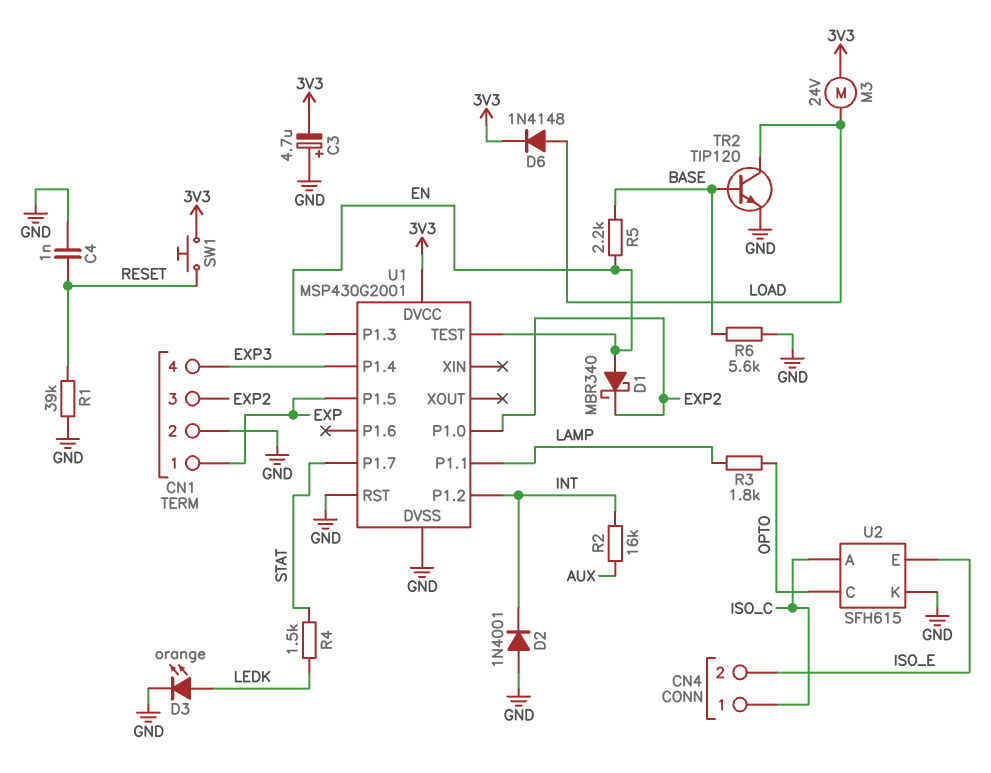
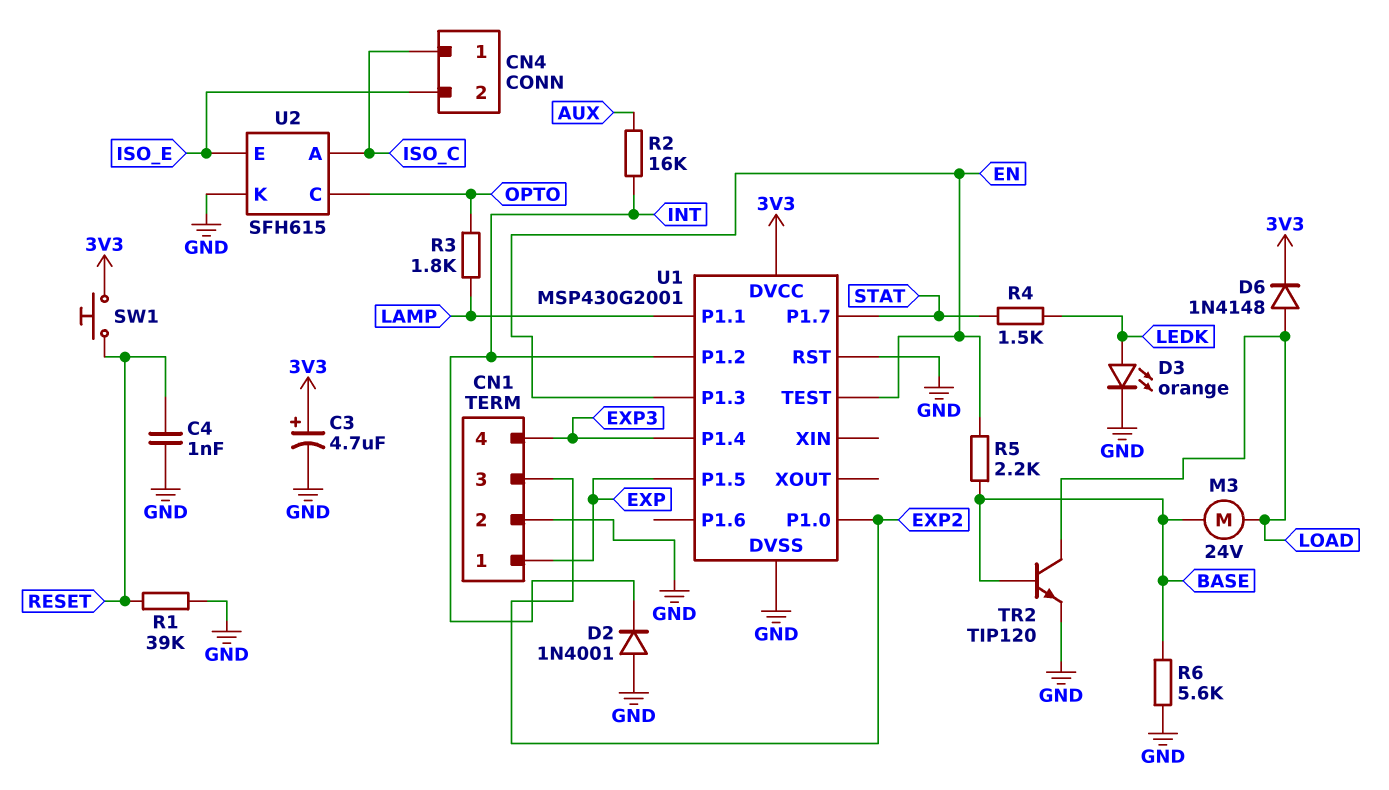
C3: 4.7uF (plus GND, minus 3V3) -> 4.7uF (plus 3V3, minus GND)
D1: schottky MBR340 (A EN, K EXP2) -> none
M3: motor 24V (3V3, LOAD) -> motor 24V (BASE, LOAD)

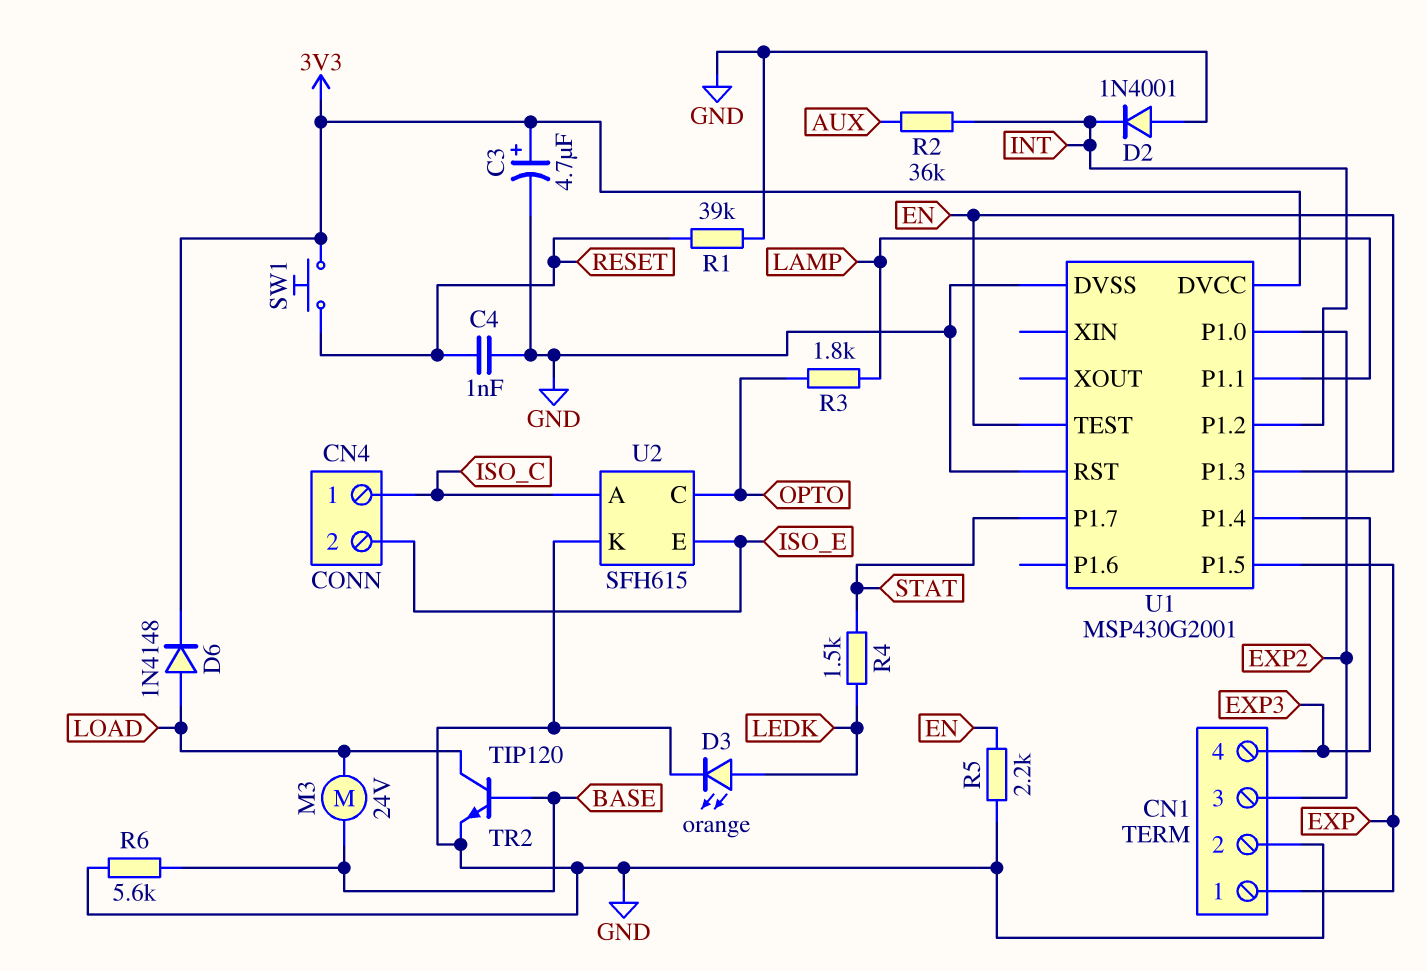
R2: 16k (AUX, INT) -> 36k (AUX, INT)
R5: 2.2k (BASE, EN) -> 2.2k (EN, GND)

